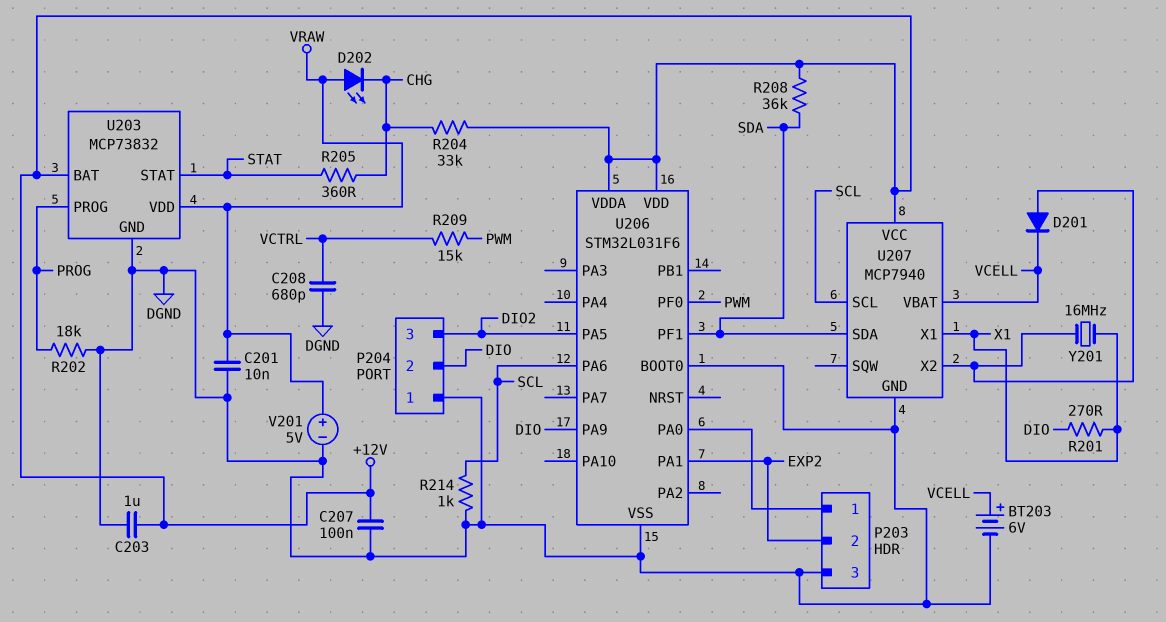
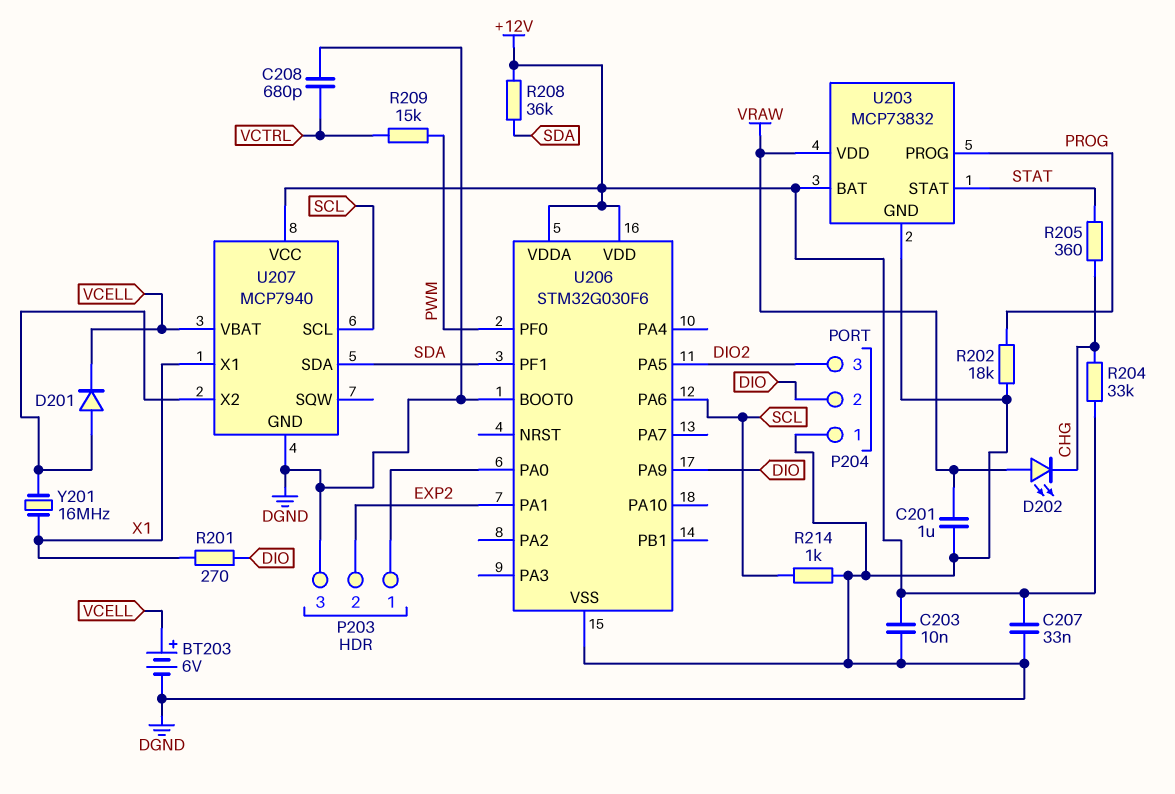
C201: 10nF (DGND, VRAW) -> 1uF (DGND, VRAW)
C203: 1uF (+12V, DGND) -> 10nF (+12V, DGND)
C207: 100nF (+12V, DGND) -> 33nF (+12V, DGND)
U206: STM32L031F6 -> STM32G030F6
V201: 5V (plus VRAW, minus DGND) -> none

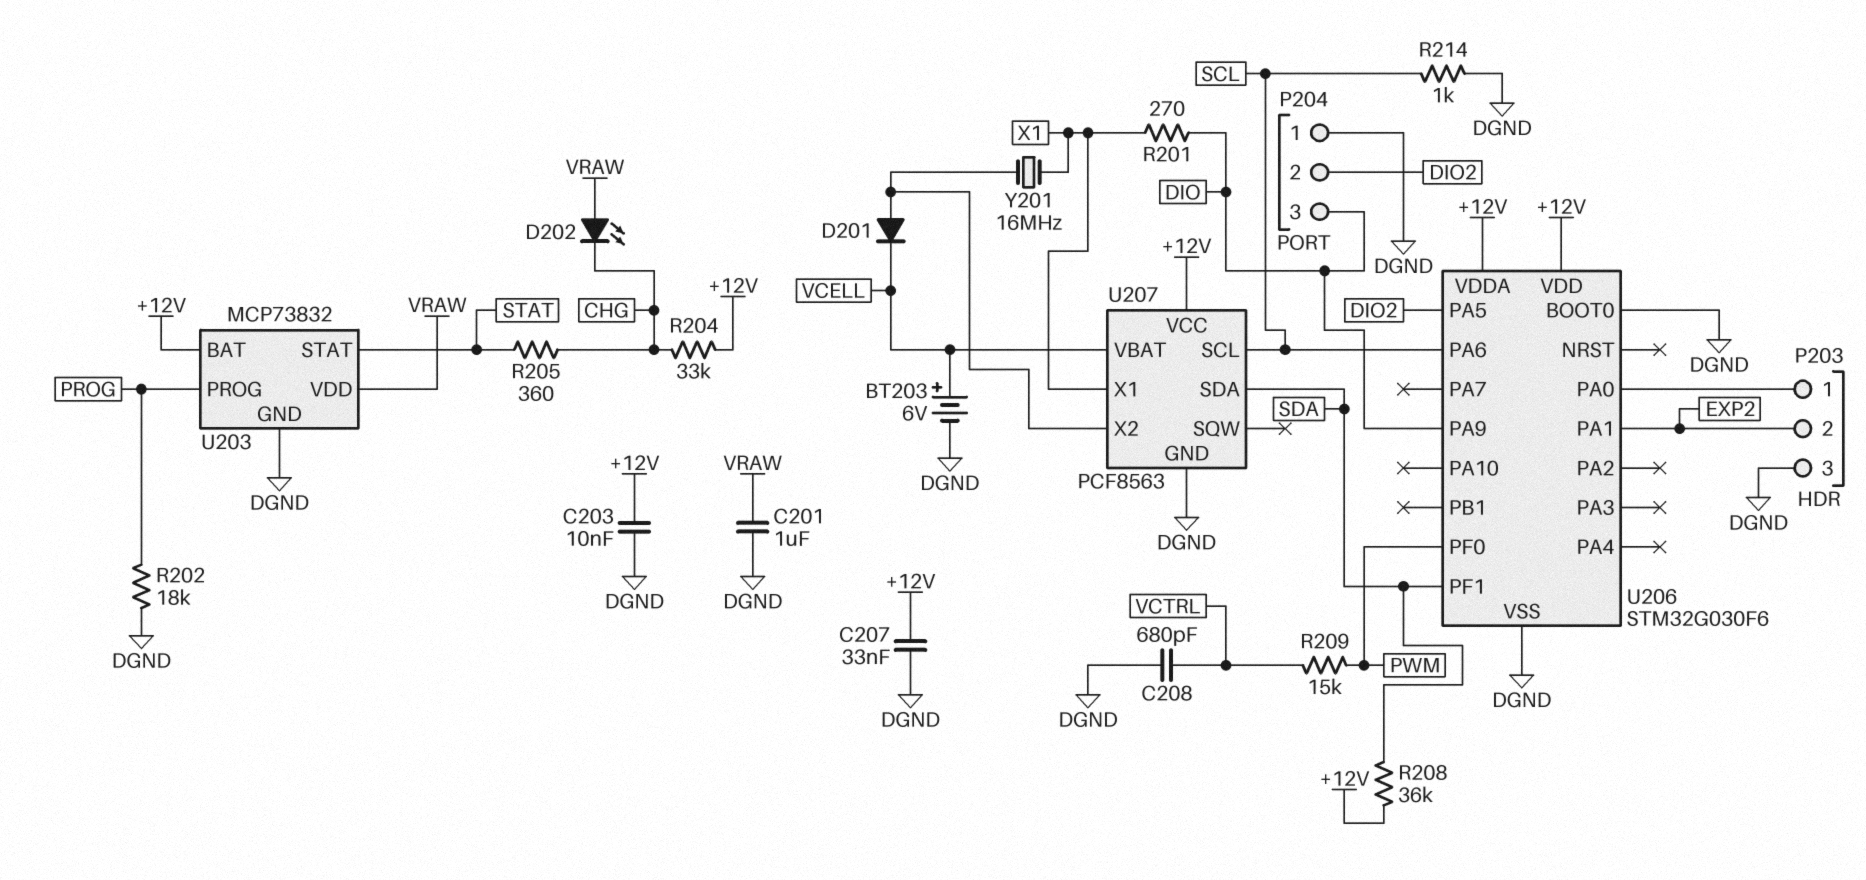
P204 pin 2: DIO -> DIO2
P204 pin 3: DIO2 -> DIO
U207: MCP7940 -> PCF8563

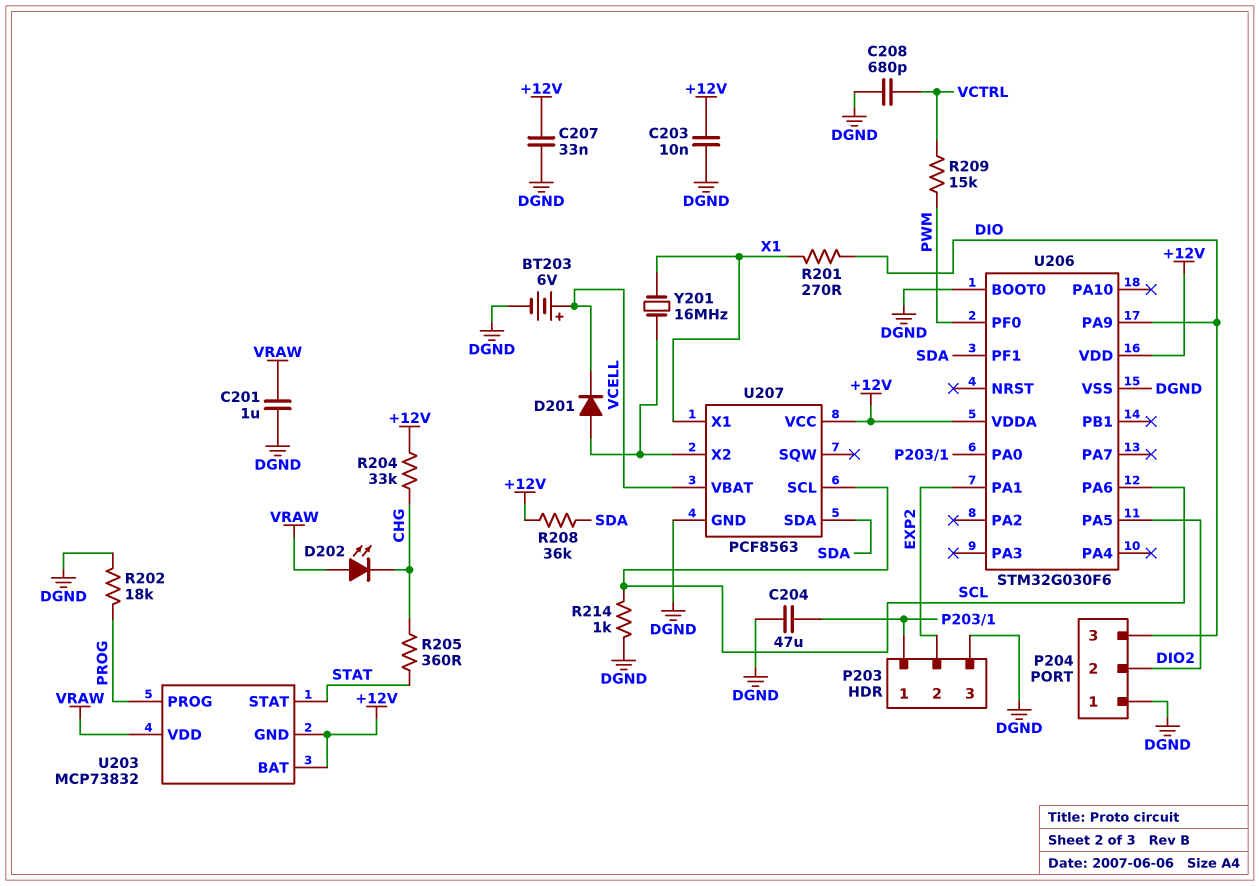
C204: none -> 47uF (DGND, P203/1)
U203 pin GND: DGND -> +12V

